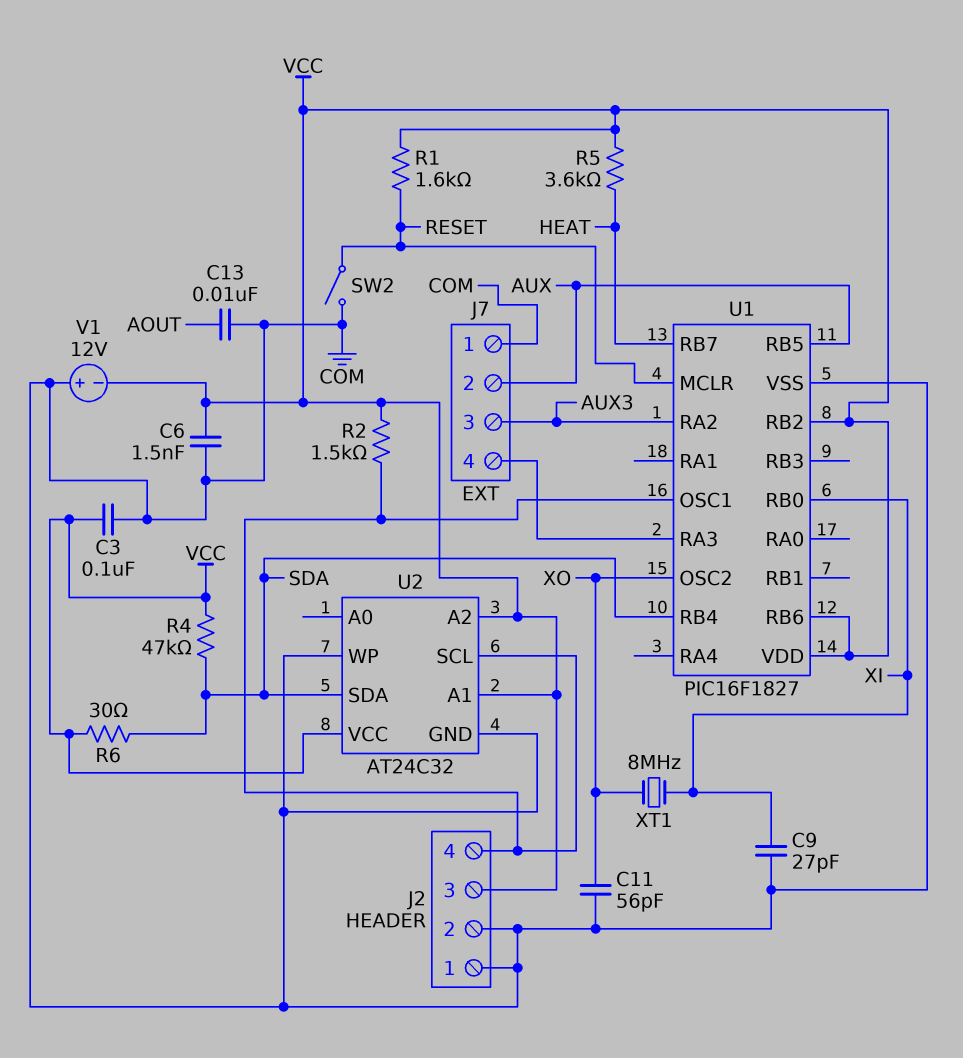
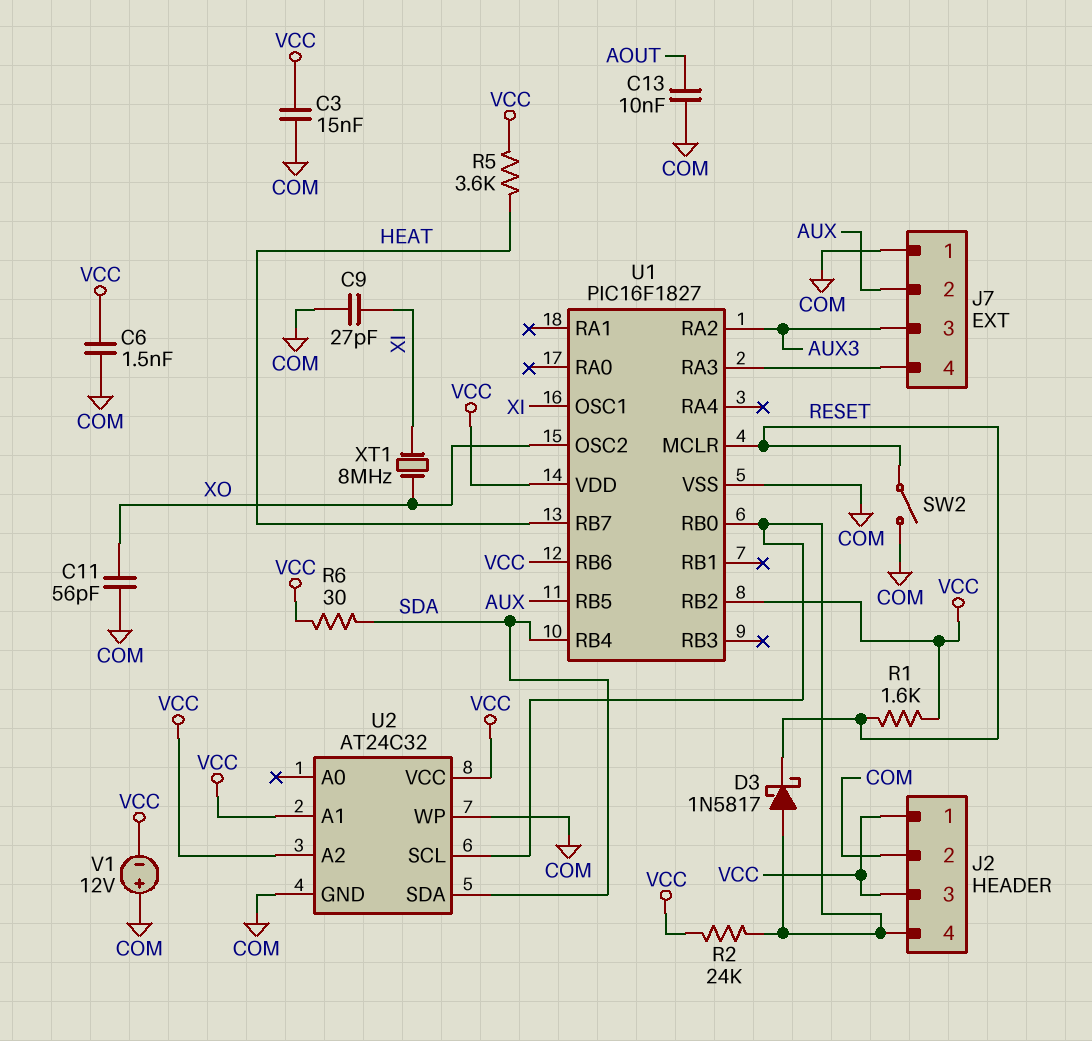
C3: 100nF (COM, VCC) -> 15nF (COM, VCC)
D3: none -> schottky 1N5817 (A J2/4, K RESET)
J2 pin 1: COM -> VCC
R2: 1.5k (J2/4, VCC) -> 24k (J2/4, VCC)
R4: 47k (SDA, VCC) -> none
U1 pin OSC1: J2/4 -> XI
U1 pin RB0: XI -> J2/4

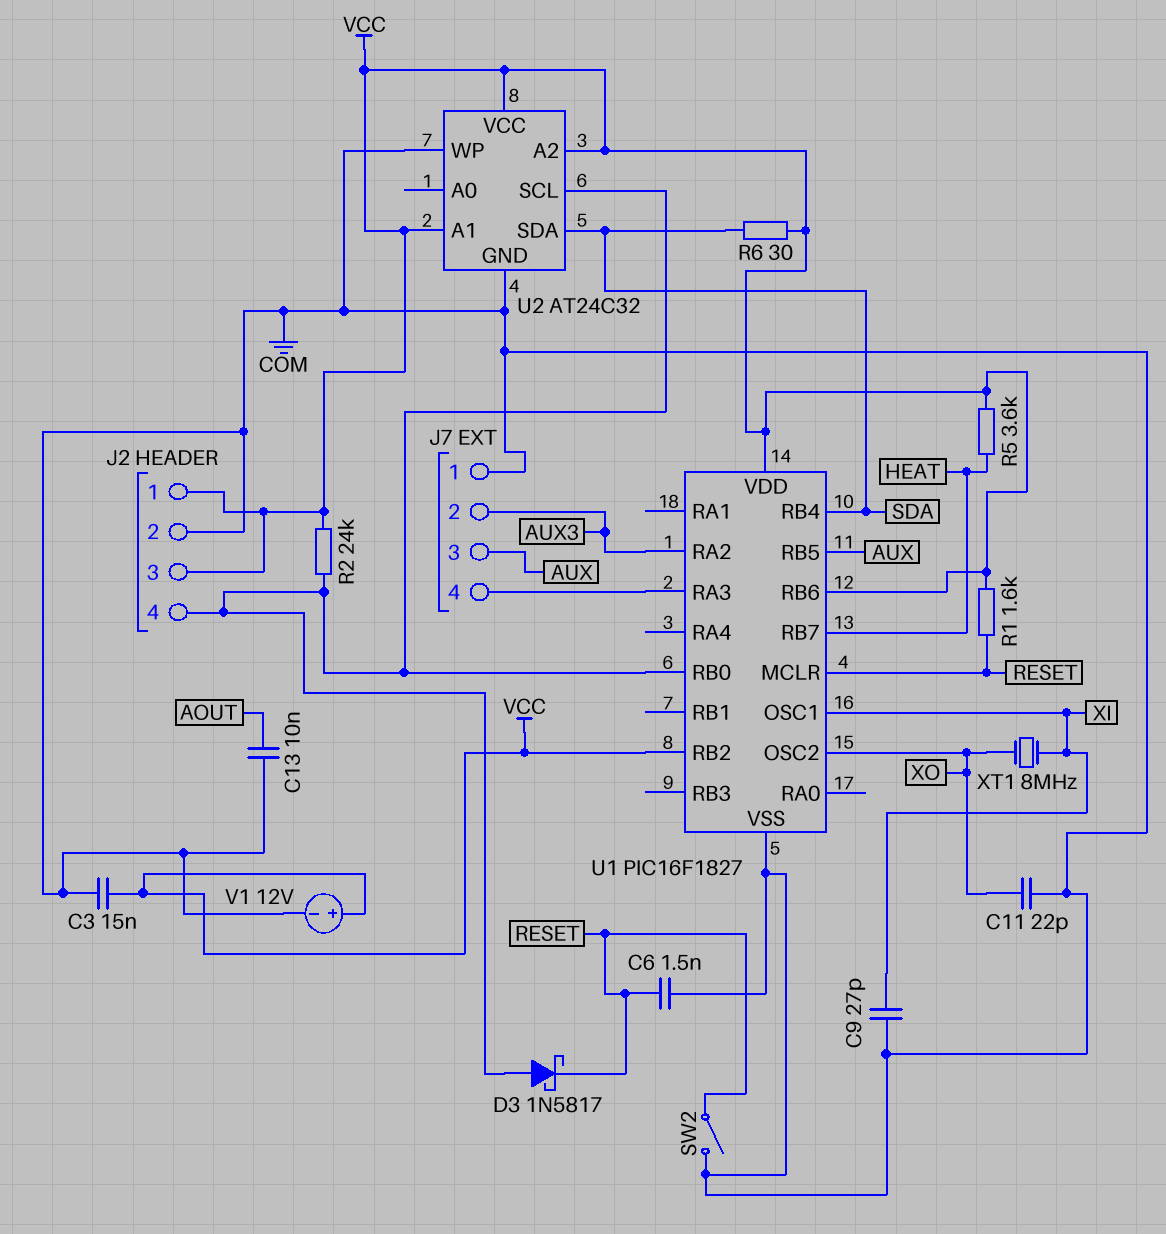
C6: 1.5nF (COM, VCC) -> 1.5nF (COM, RESET)
C11: 56pF (COM, XO) -> 22pF (COM, XO)
J7 pin 2: AUX -> AUX3
J7 pin 3: AUX3 -> AUX
V1: 12V (plus COM, minus VCC) -> 12V (plus VCC, minus COM)

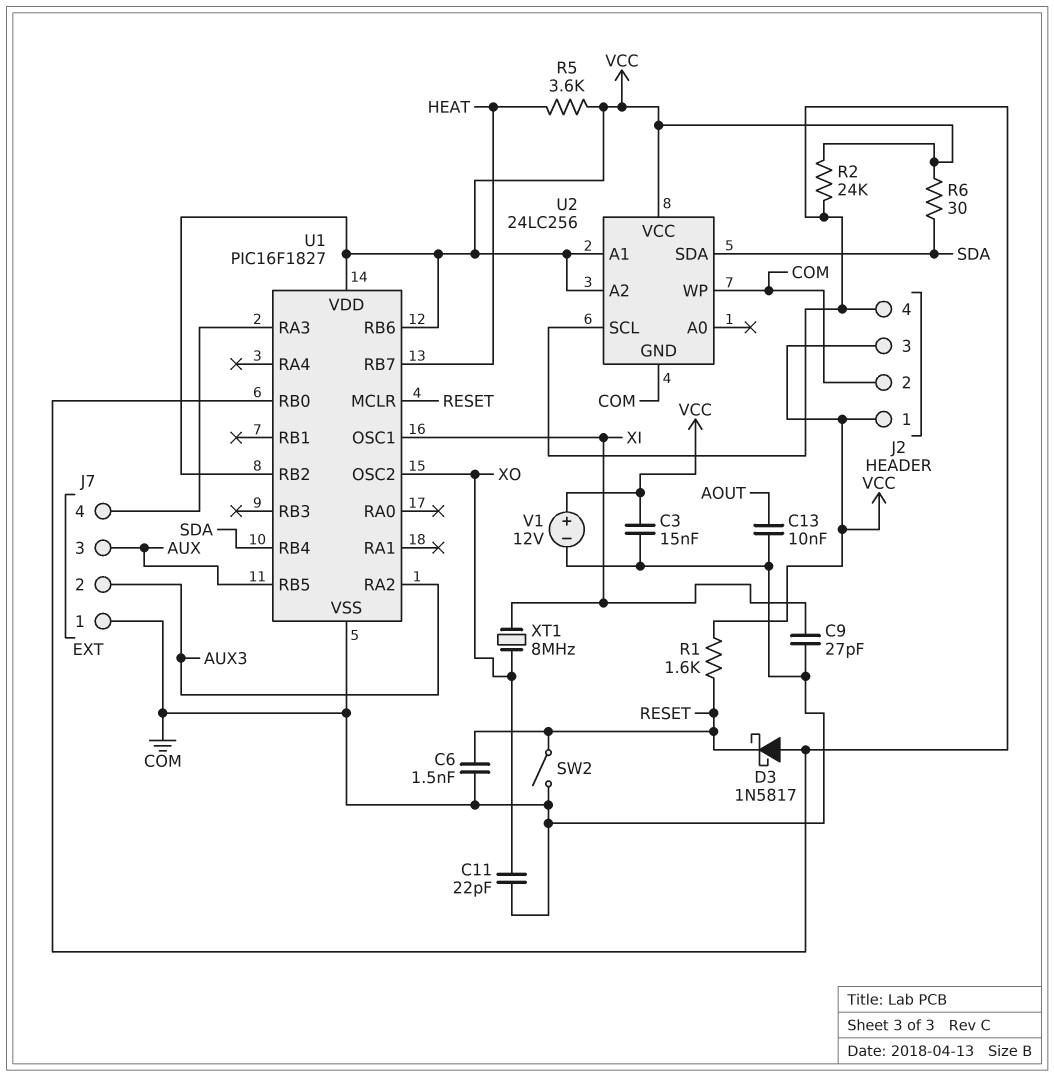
U2: AT24C32 -> 24LC256

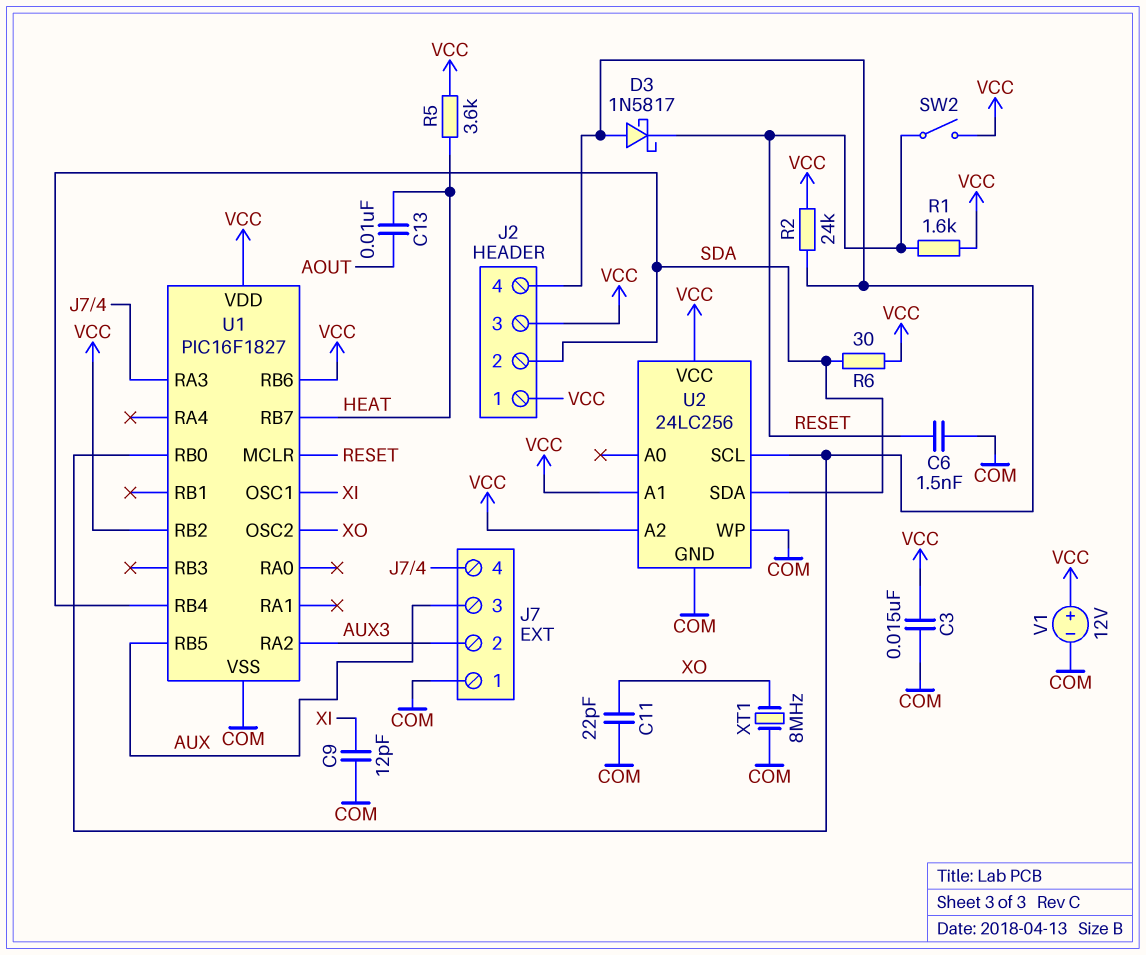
C9: 27pF (COM, XI) -> 12pF (COM, XI)
C13: 10nF (AOUT, COM) -> 10nF (AOUT, HEAT)
J2 pin 2: COM -> SDA
SW2: switch (COM, RESET) -> switch (RESET, VCC)
XT1: 8MHz (XI, XO) -> 8MHz (COM, XO)

